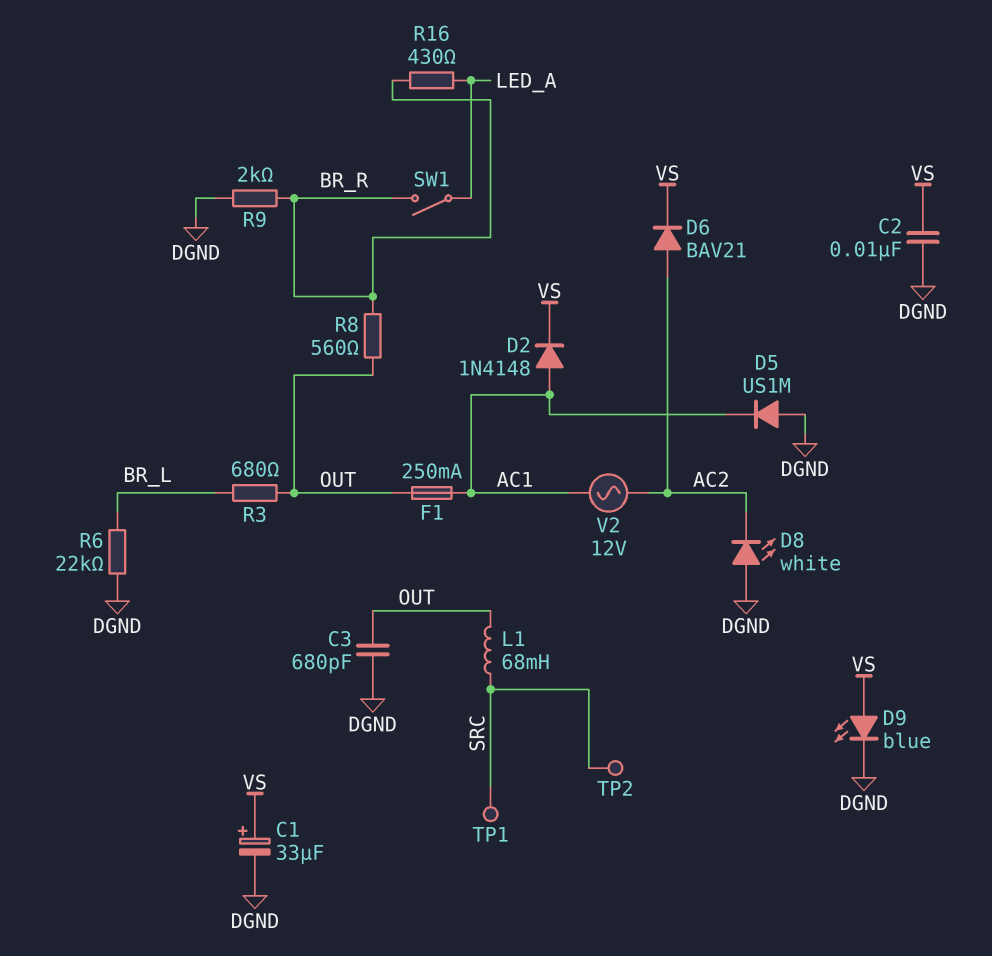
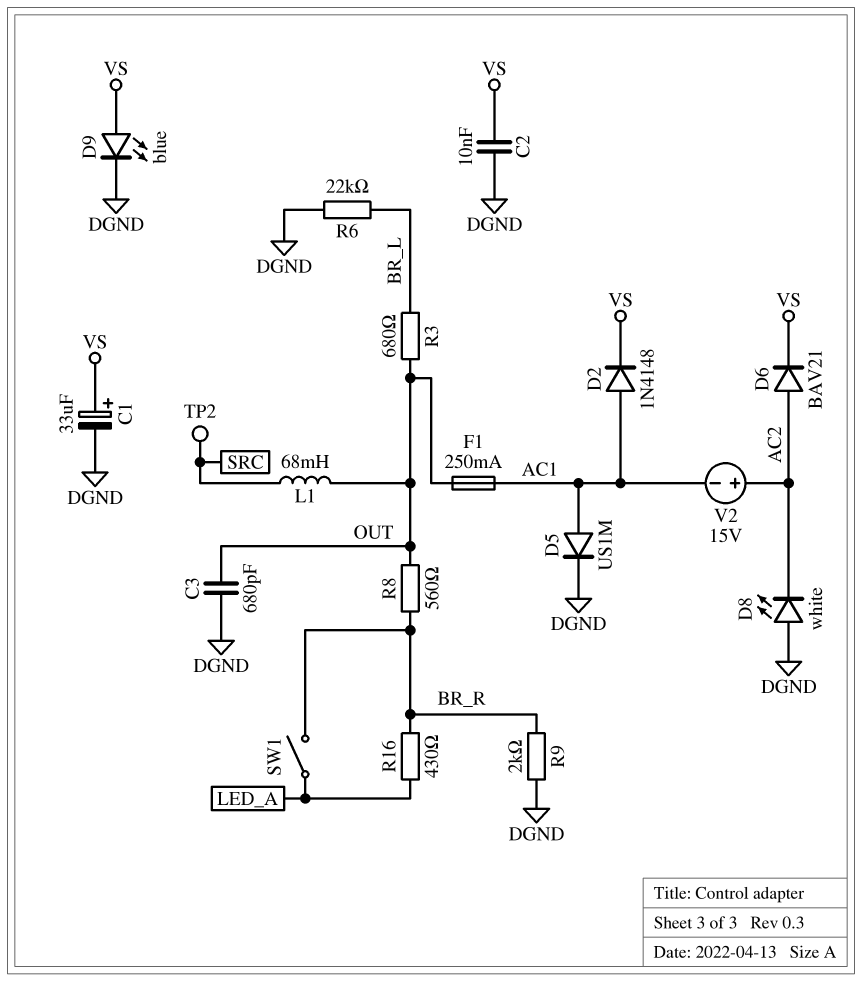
D5: diode US1M (A DGND, K AC1) -> diode US1M (A AC1, K DGND)
TP1: test point (SRC) -> none
V2: AC 12V (AC1, AC2) -> 15V (plus AC2, minus AC1)

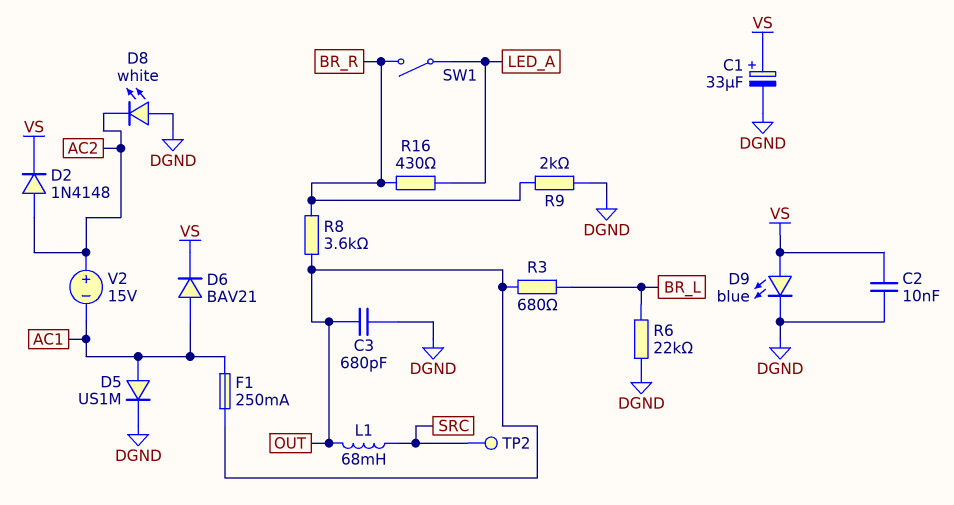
D2: diode 1N4148 (A AC1, K VS) -> diode 1N4148 (A AC2, K VS)
D6: diode BAV21 (A AC2, K VS) -> diode BAV21 (A AC1, K VS)
R8: 560 (BR_R, OUT) -> 3.6k (BR_R, OUT)

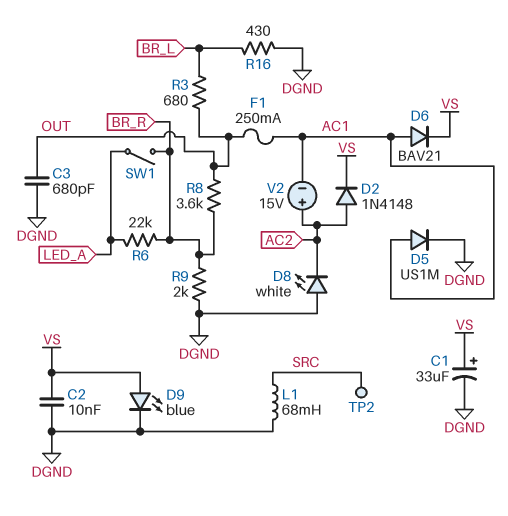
L1: 68mH (OUT, SRC) -> 68mH (DGND, SRC)
R6: 22k (BR_L, DGND) -> 22k (BR_R, LED_A)
R16: 430 (BR_R, LED_A) -> 430 (BR_L, DGND)

